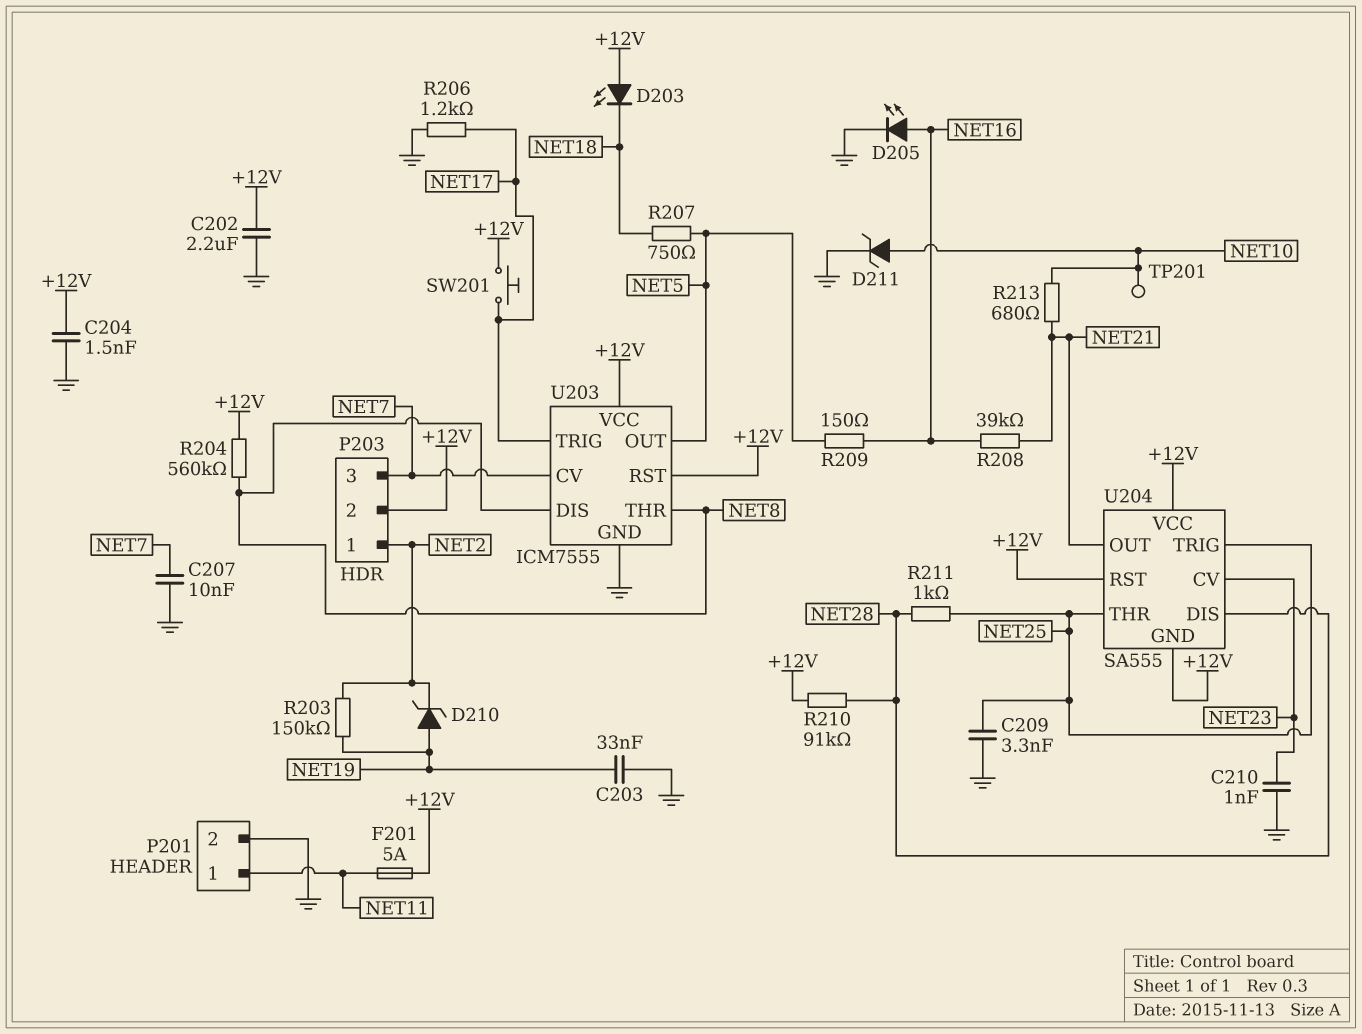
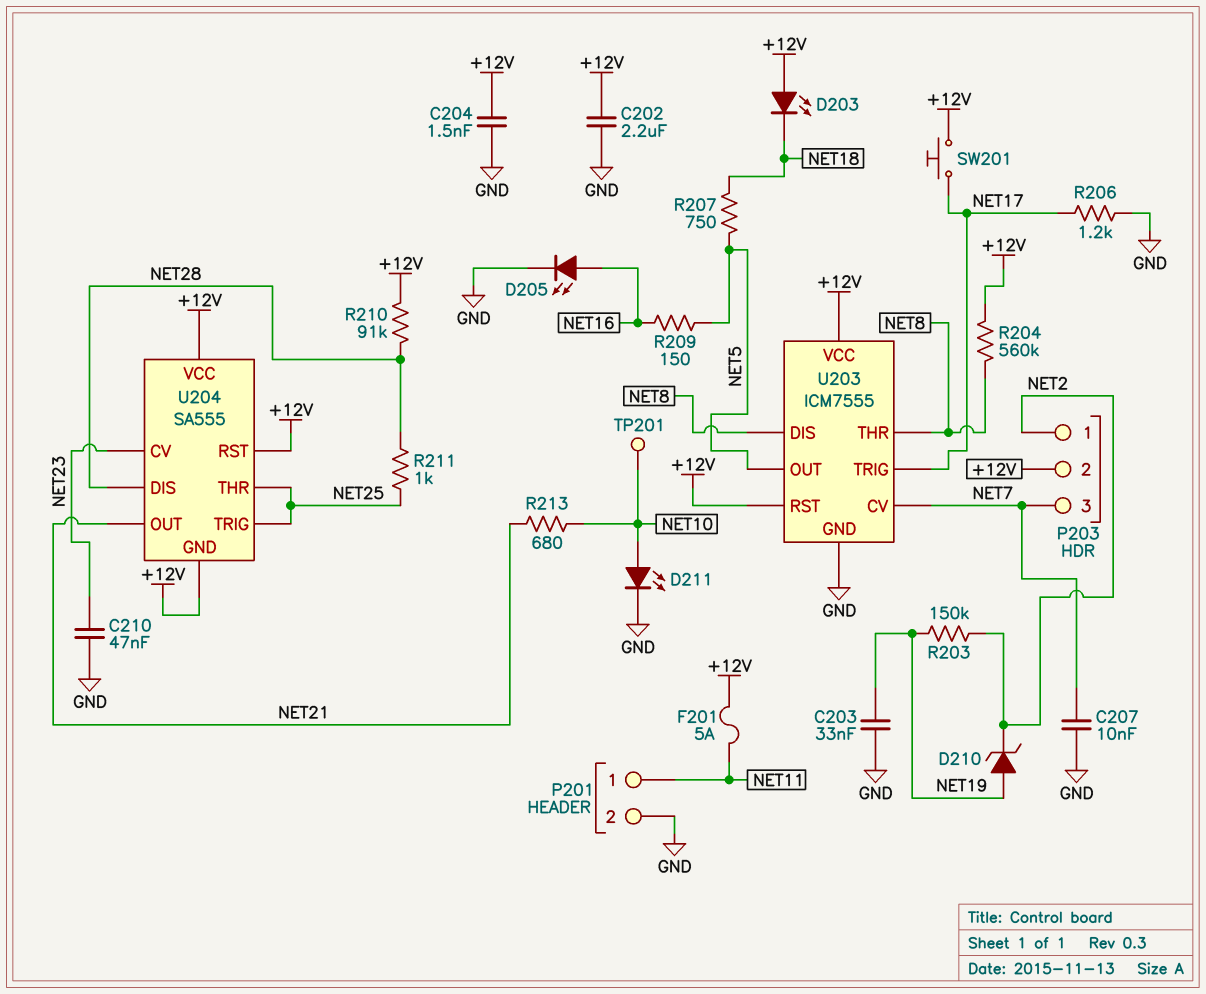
C209: 3.3nF (GND, NET25) -> none
C210: 1nF (GND, NET23) -> 47nF (GND, NET23)
D211: zener (A NET10, K GND) -> LED (A NET10, K GND)
R208: 39k (NET16, NET21) -> none

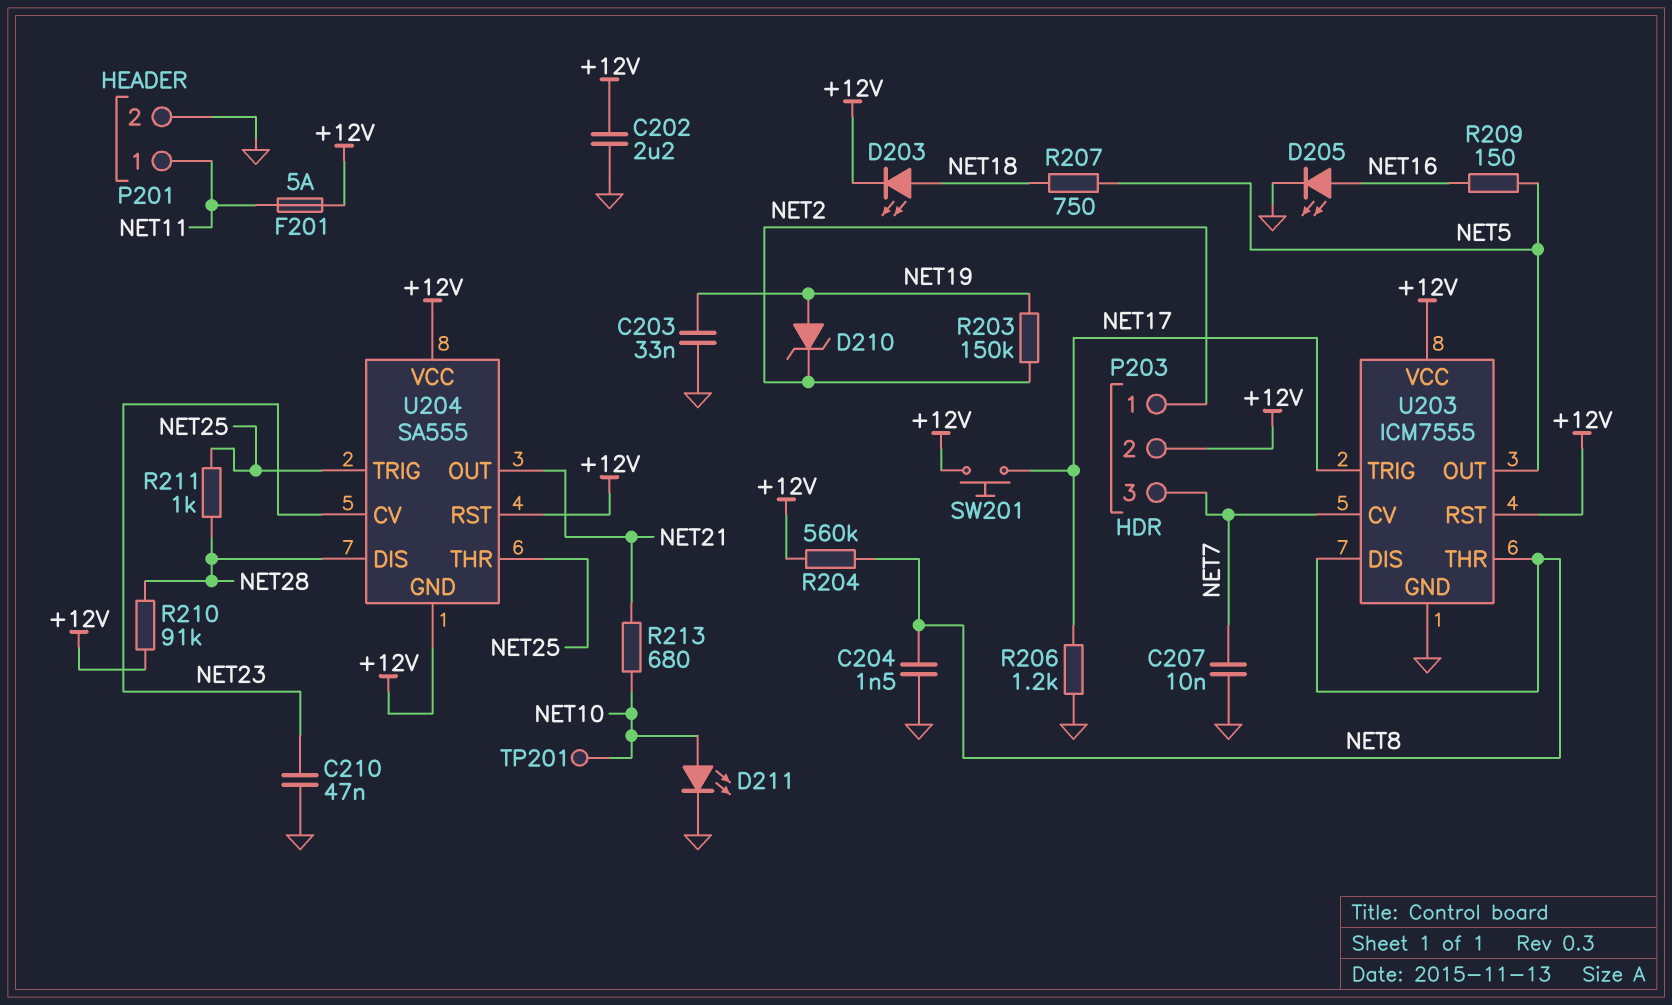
C204: 1.5nF (+12V, GND) -> 1.5nF (GND, NET8)
D203: LED (A +12V, K NET18) -> LED (A NET18, K +12V)

